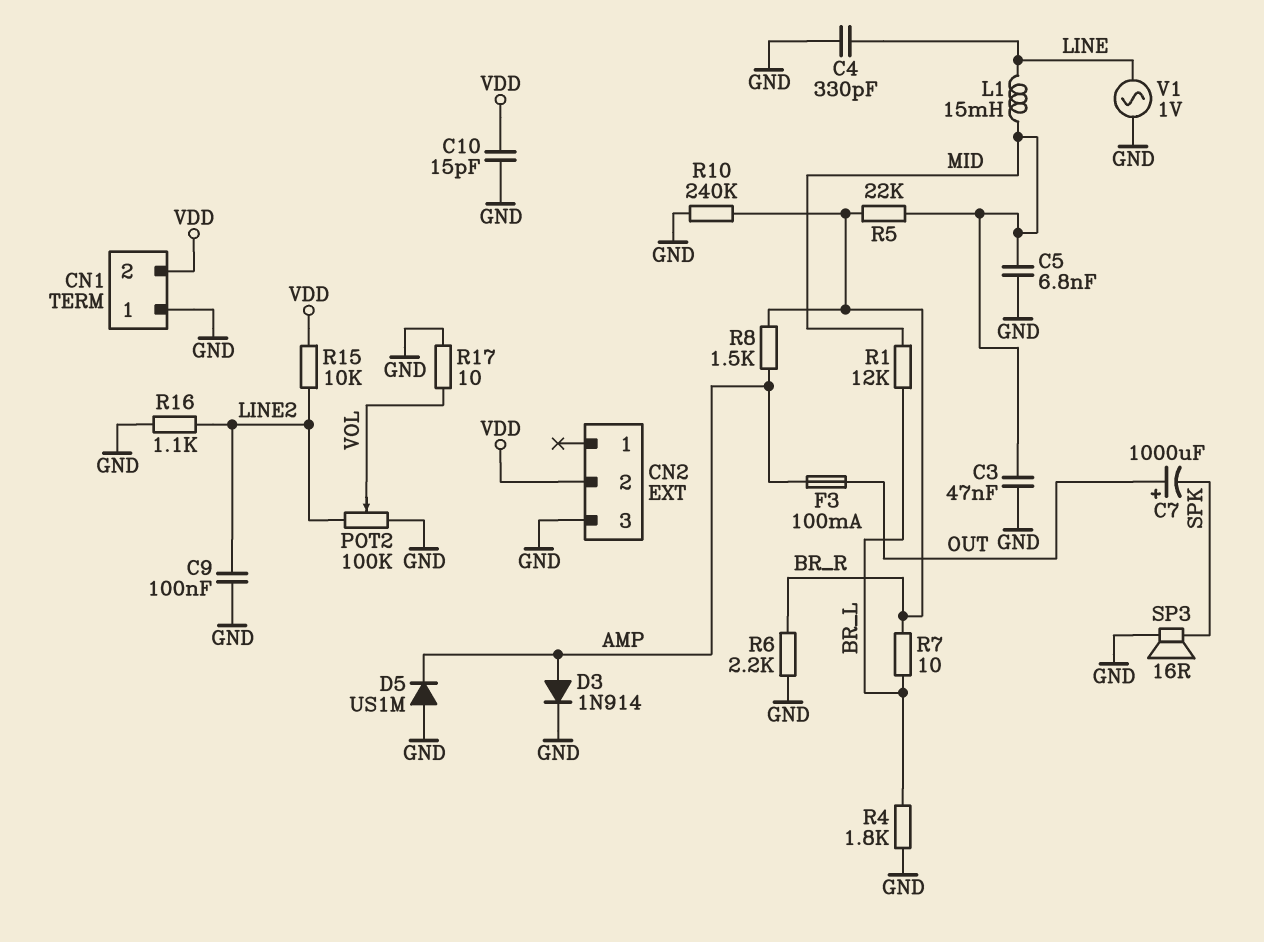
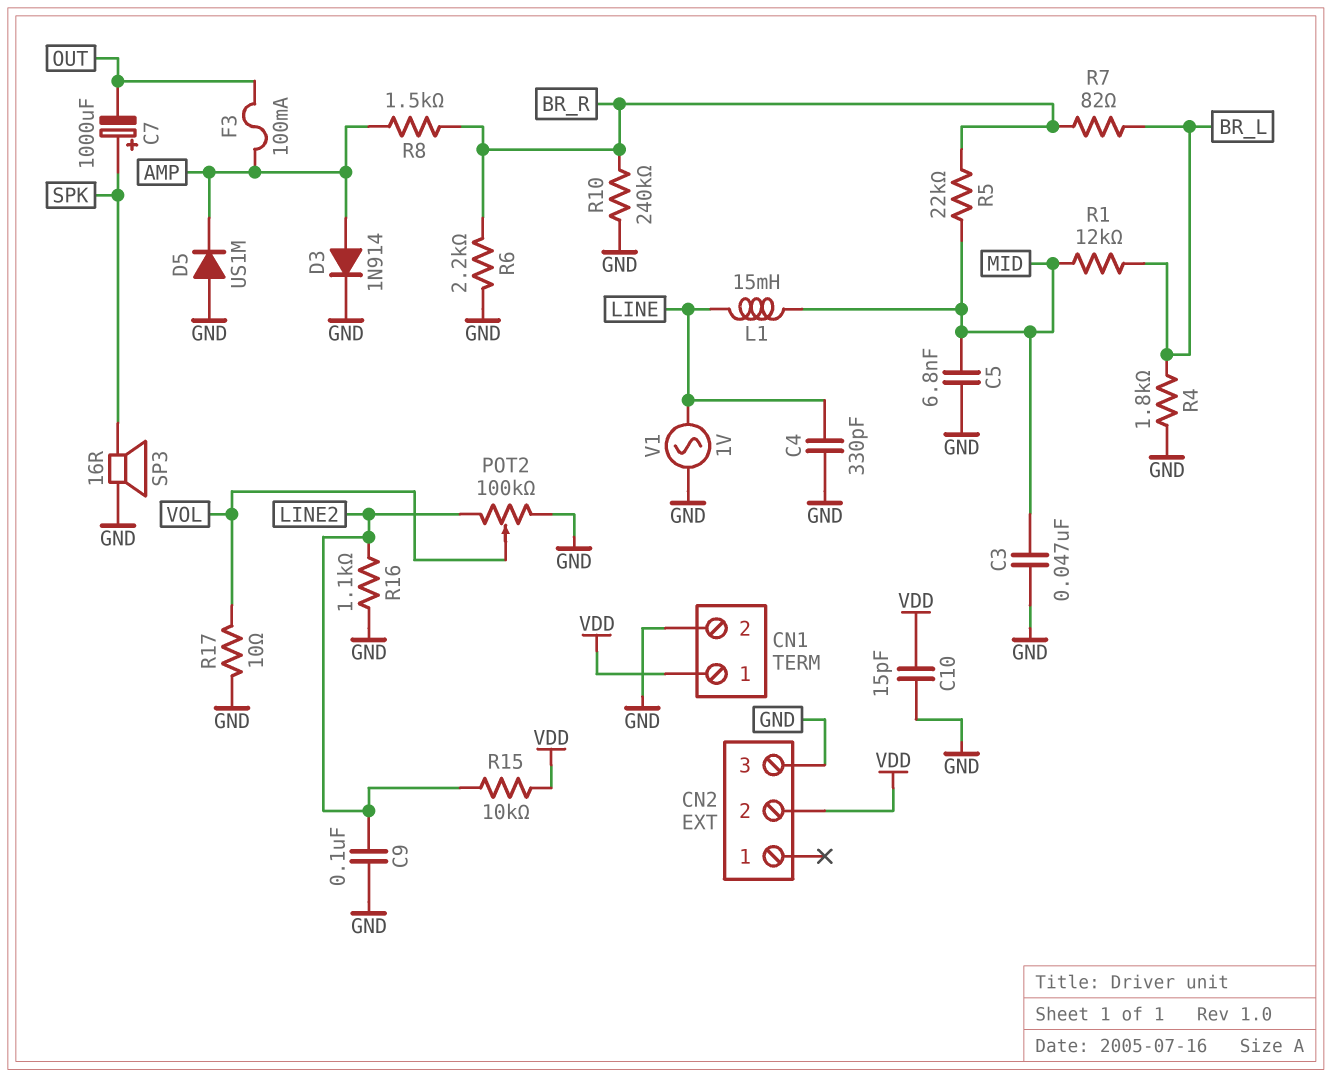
C7: 1000uF (plus OUT, minus SPK) -> 1000uF (plus SPK, minus OUT)
CN1 pin 1: GND -> VDD
CN1 pin 2: VDD -> GND
R7: 10 (BR_L, BR_R) -> 82 (BR_L, BR_R)

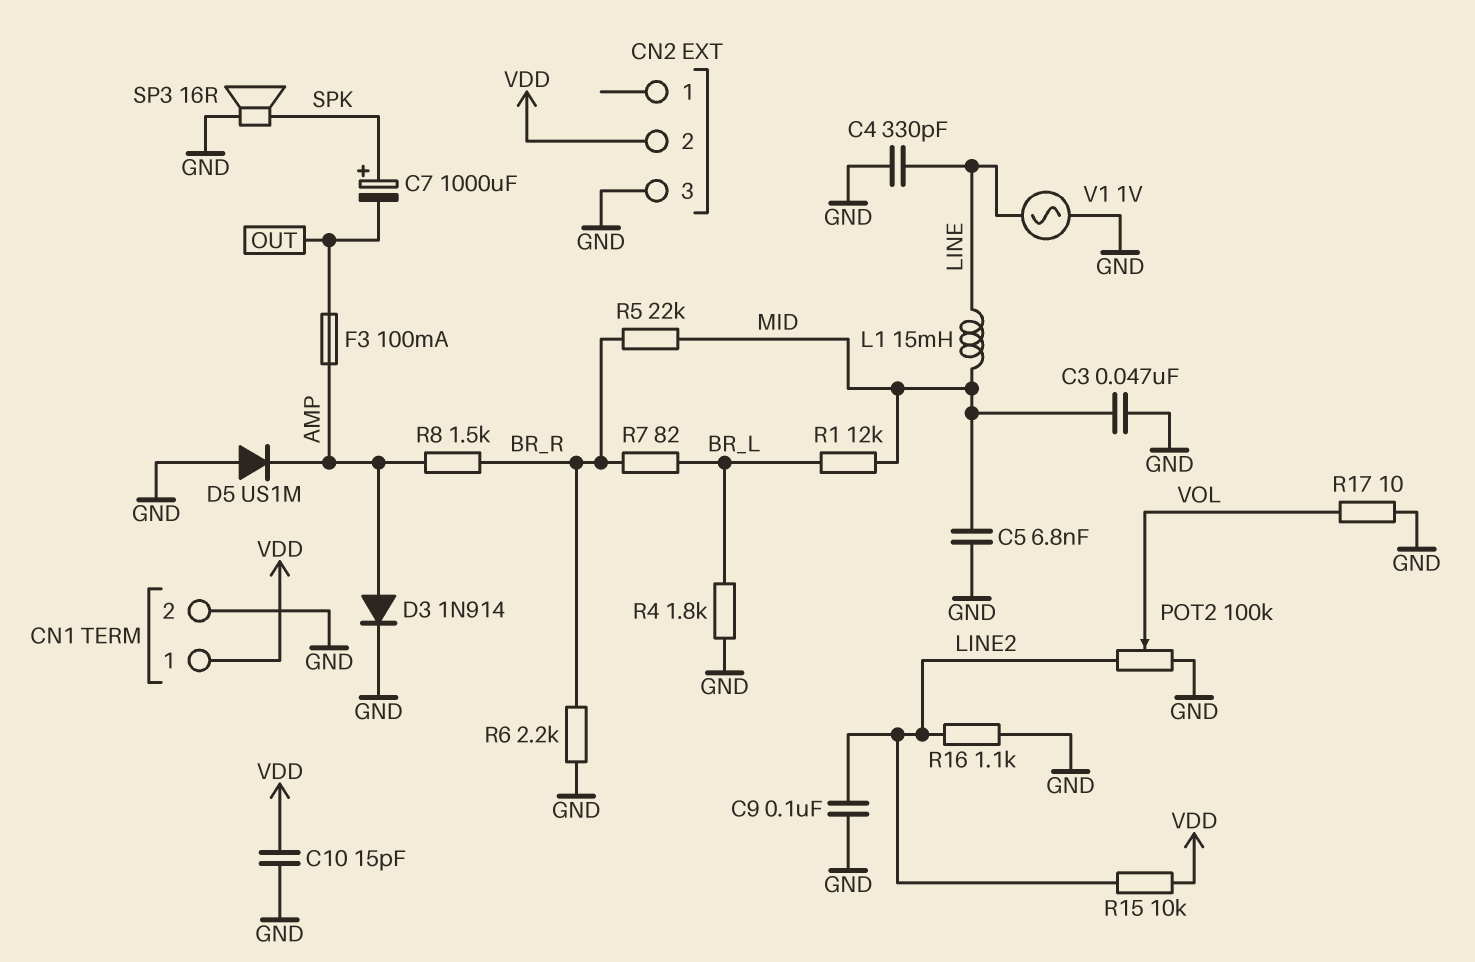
R10: 240k (BR_R, GND) -> none

